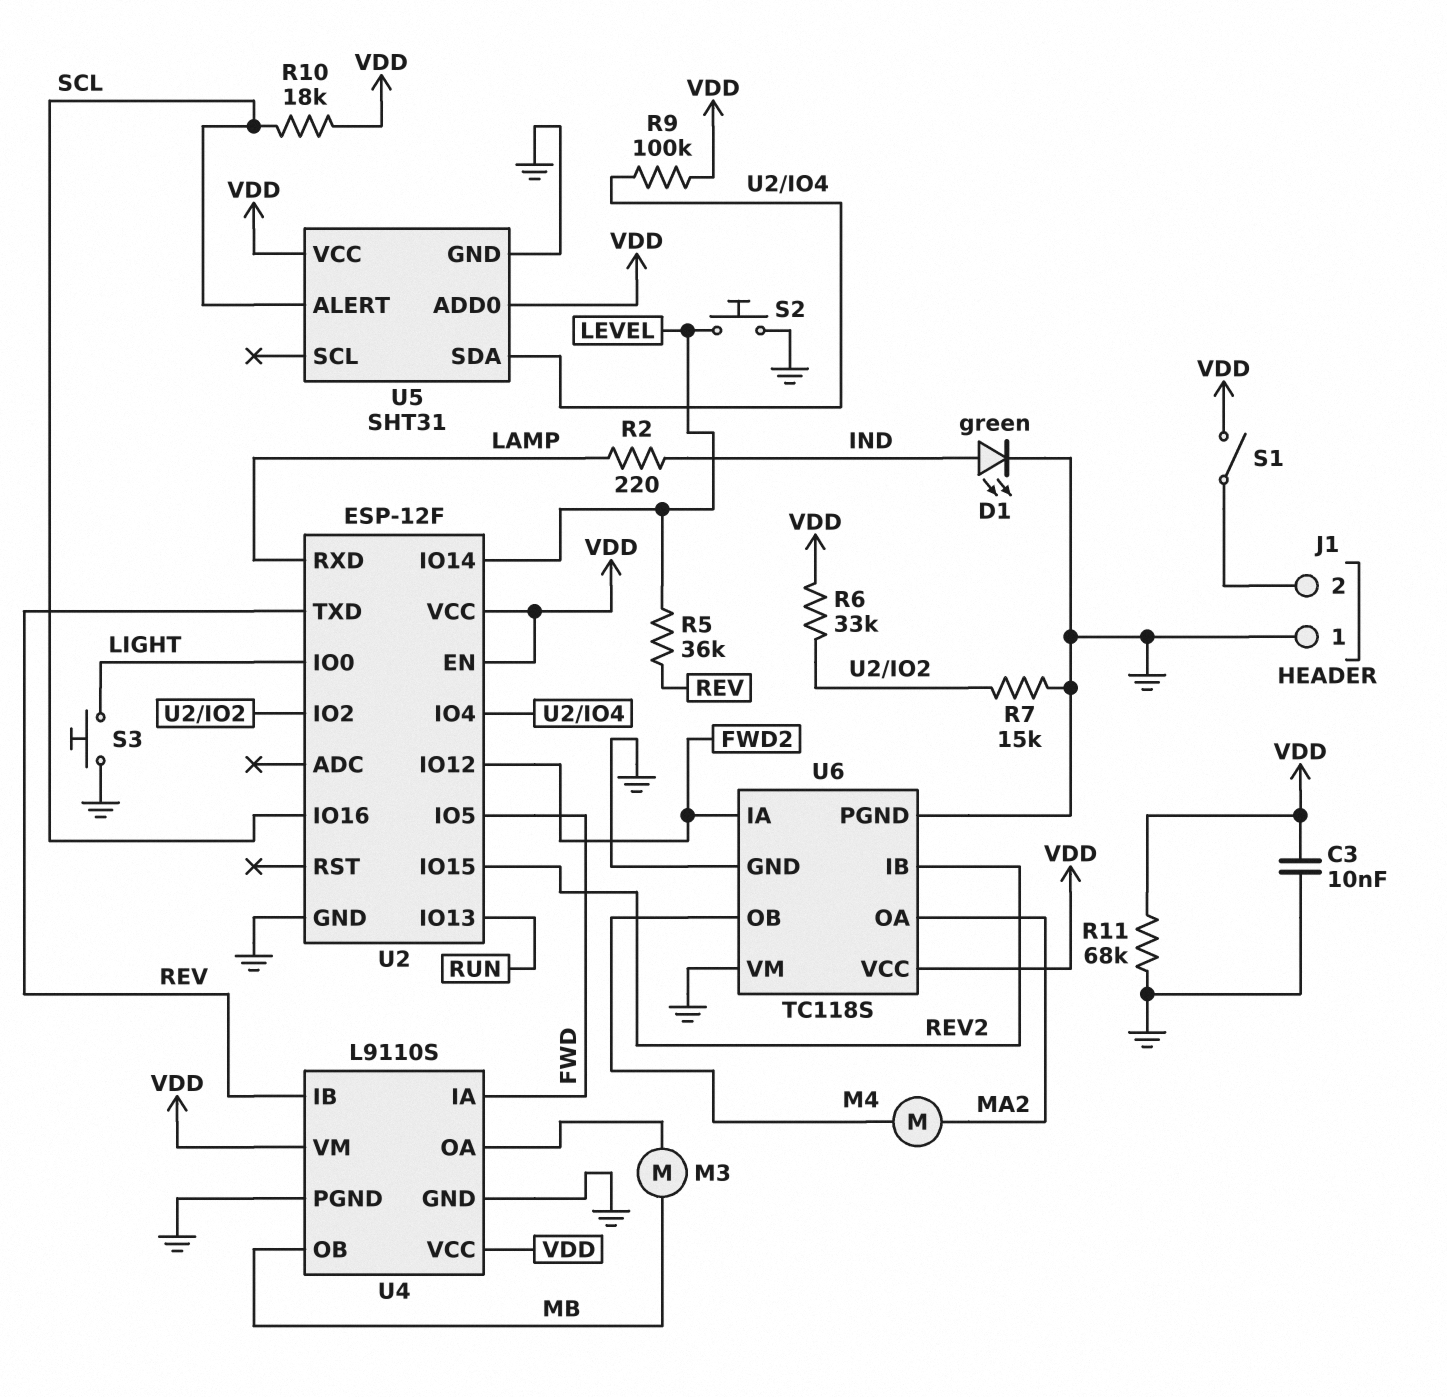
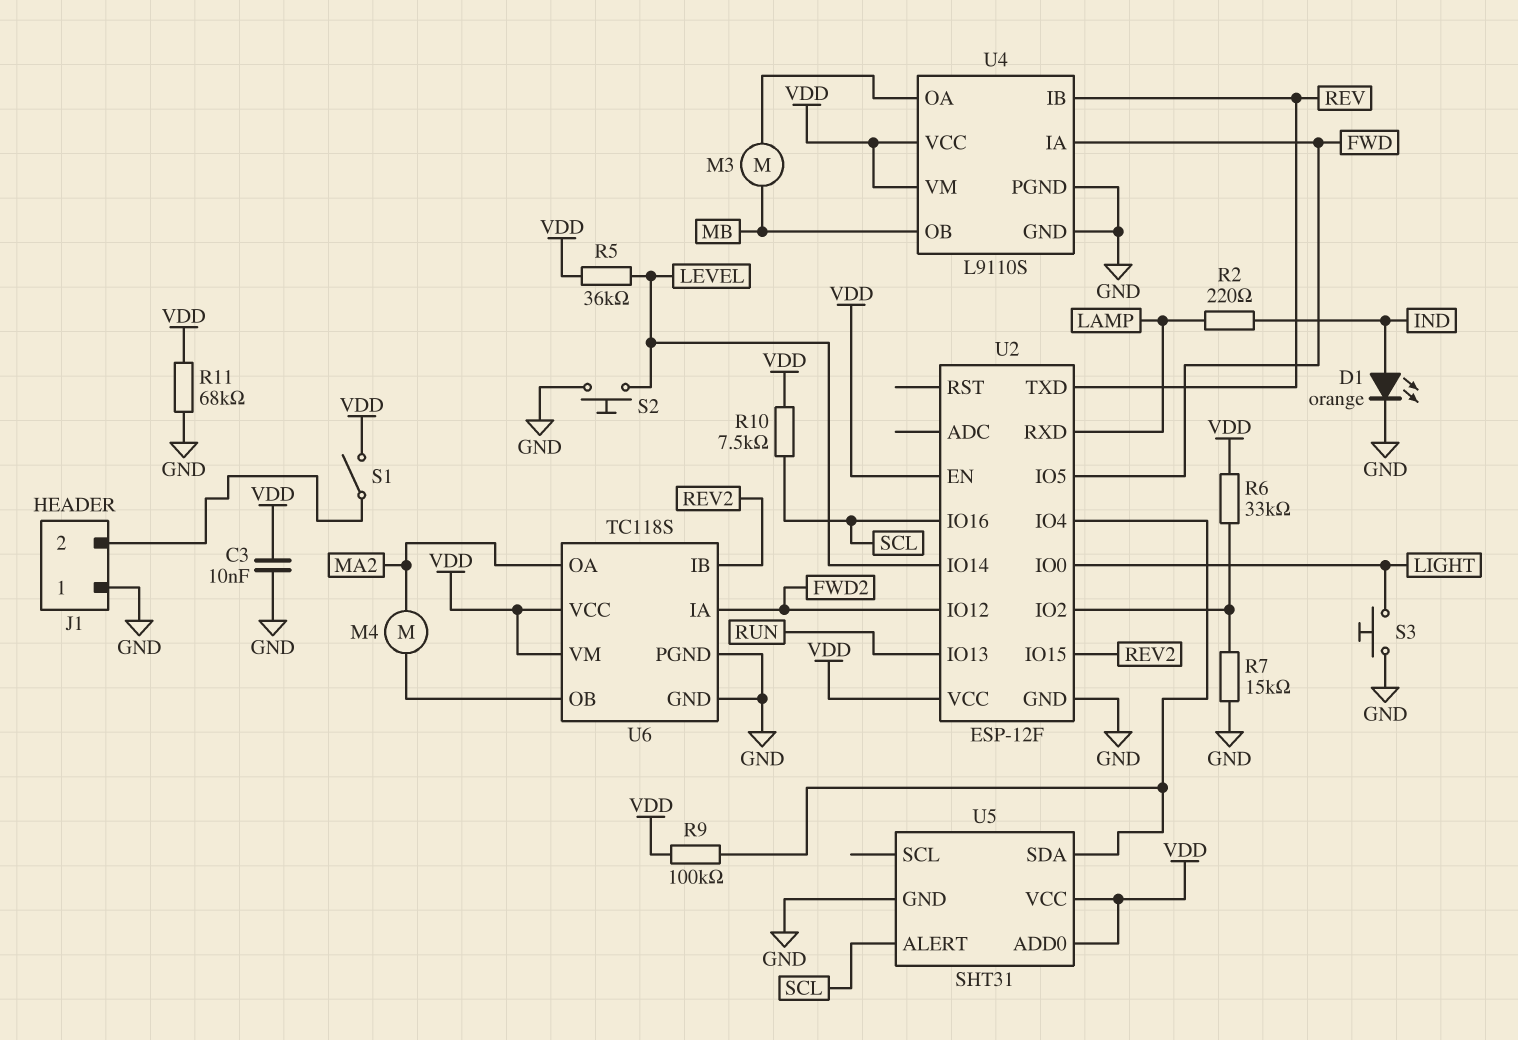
D1: LED green (A IND, K GND) -> LED orange (A IND, K GND)
R5: 36k (LEVEL, REV) -> 36k (LEVEL, VDD)
R10: 18k (SCL, VDD) -> 7.5k (SCL, VDD)
U6 pin VM: GND -> VDD

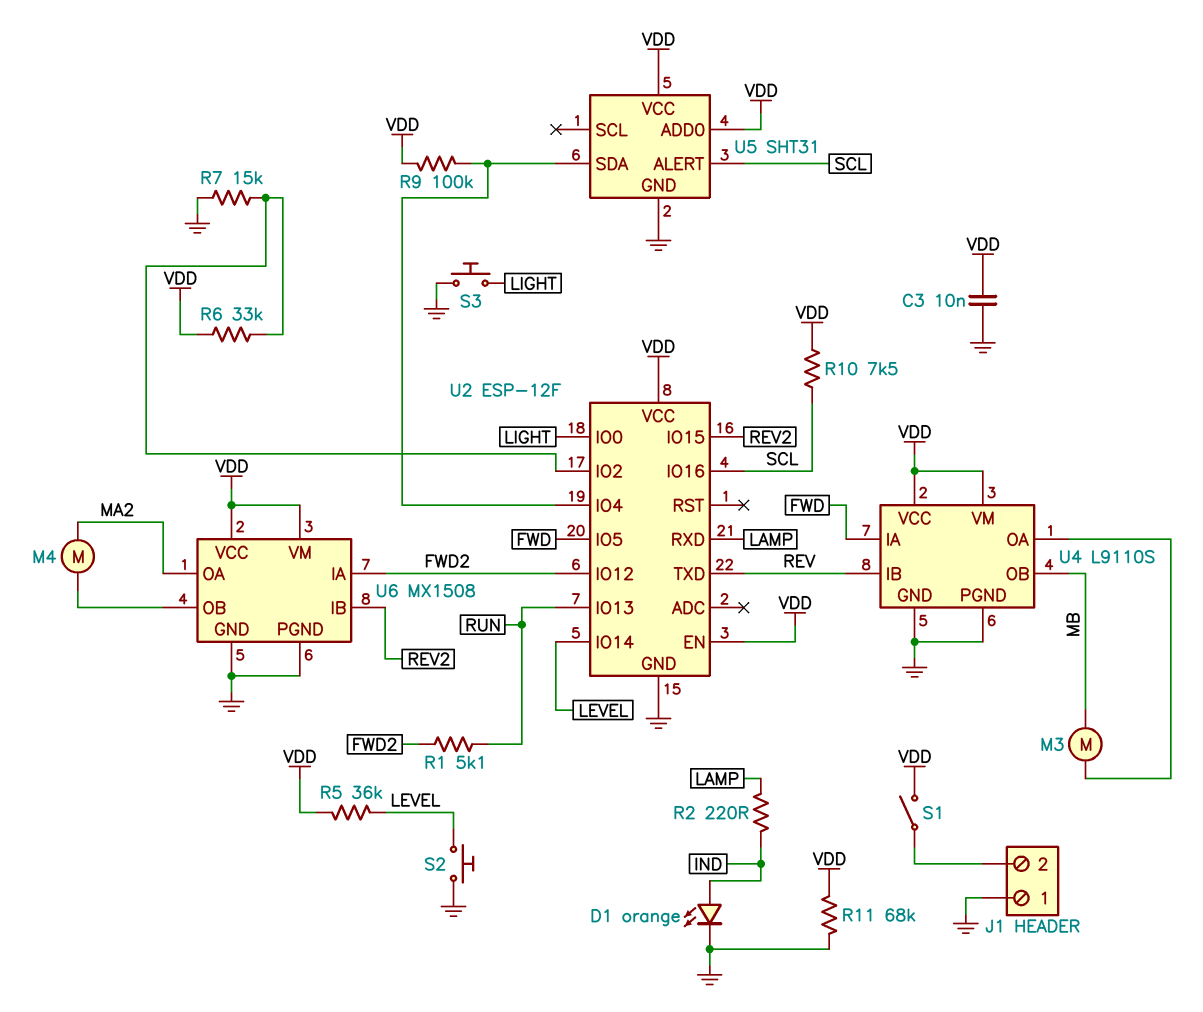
R1: none -> 5.1k (FWD2, RUN)
U6: TC118S -> MX1508

